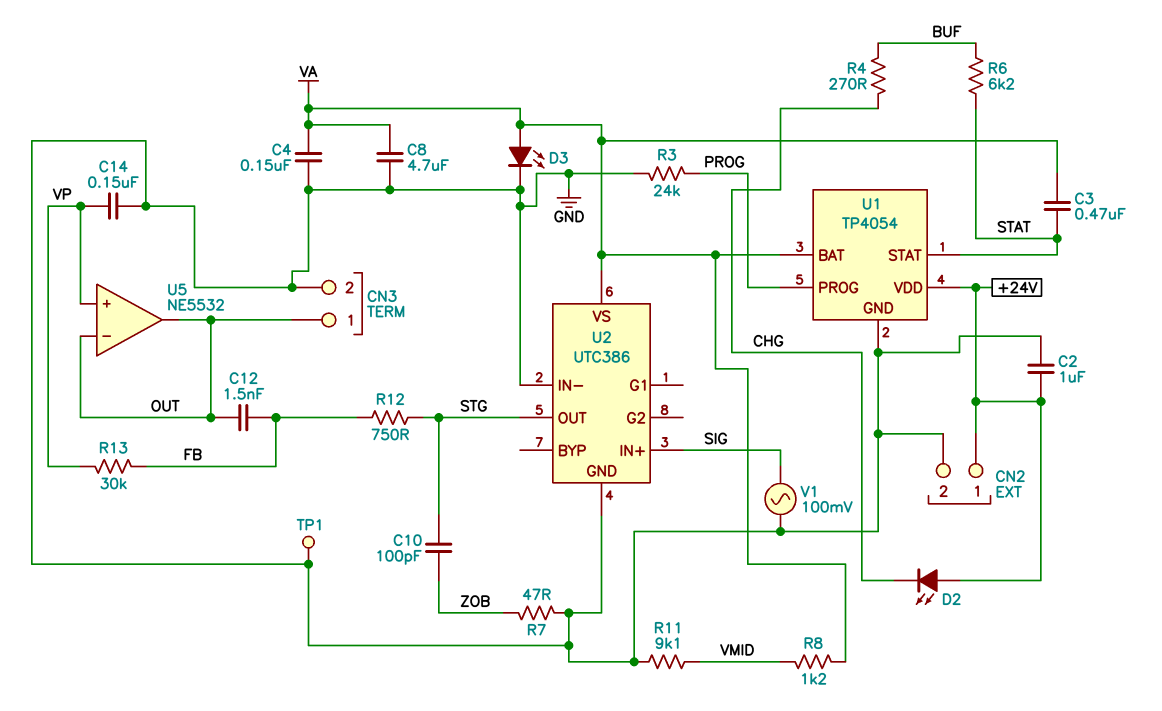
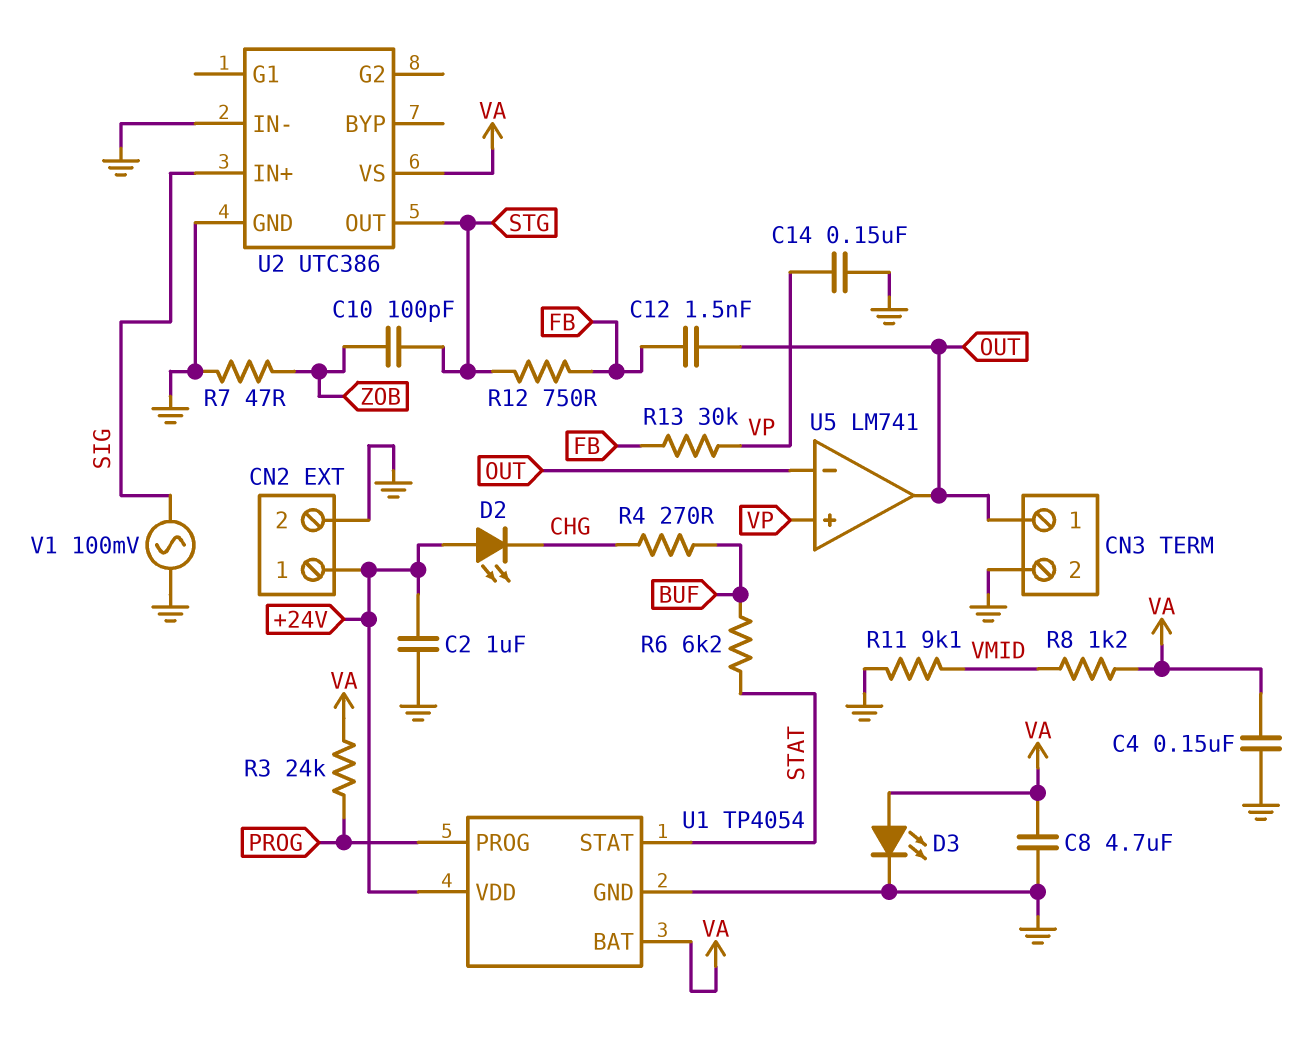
C3: 470nF (STAT, VA) -> none
R3: 24k (GND, PROG) -> 24k (PROG, VA)
TP1: test point (GND) -> none
U5: NE5532 -> LM741

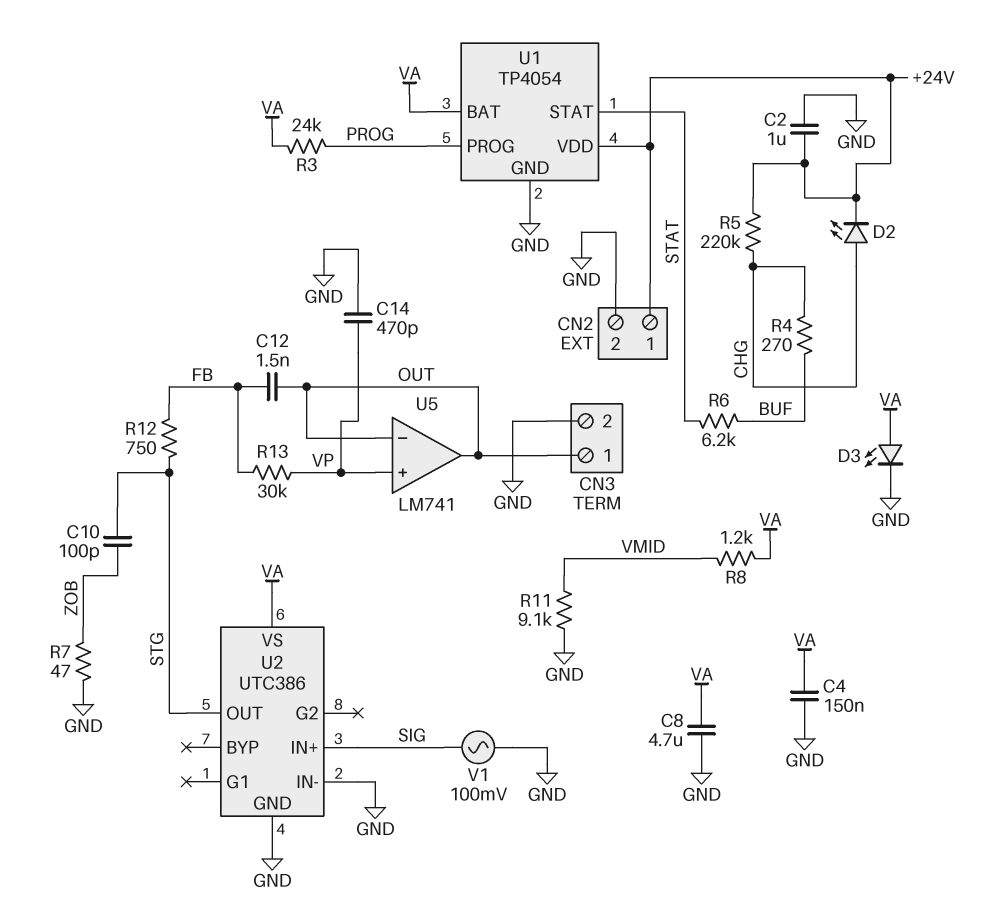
C14: 150nF (GND, VP) -> 470pF (GND, VP)
D2: LED (A +24V, K CHG) -> LED (A CHG, K +24V)
R5: none -> 220k (+24V, CHG)

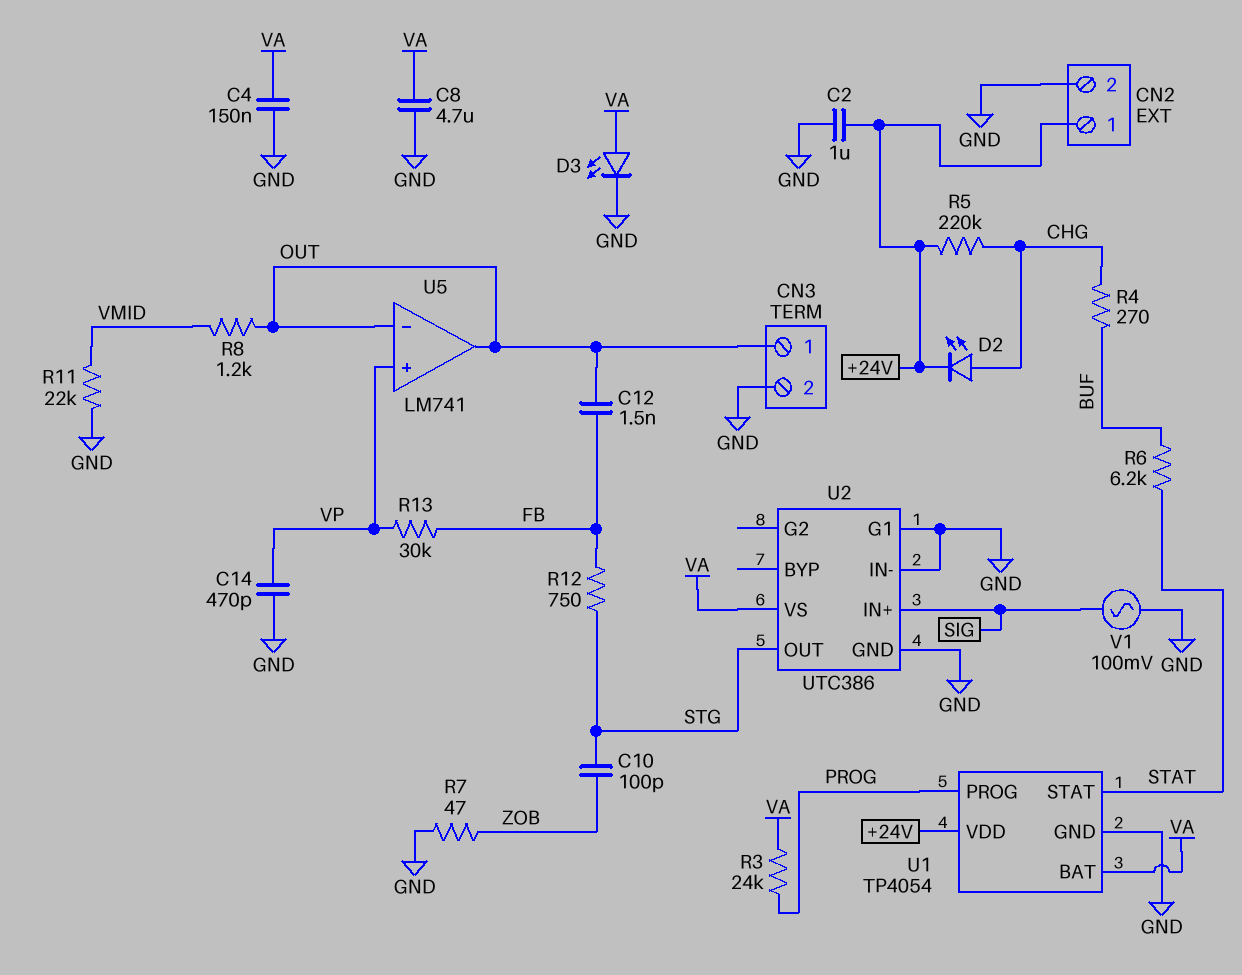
R8: 1.2k (VA, VMID) -> 1.2k (OUT, VMID)
R11: 9.1k (GND, VMID) -> 22k (GND, VMID)
U2 pin G1: none -> GND

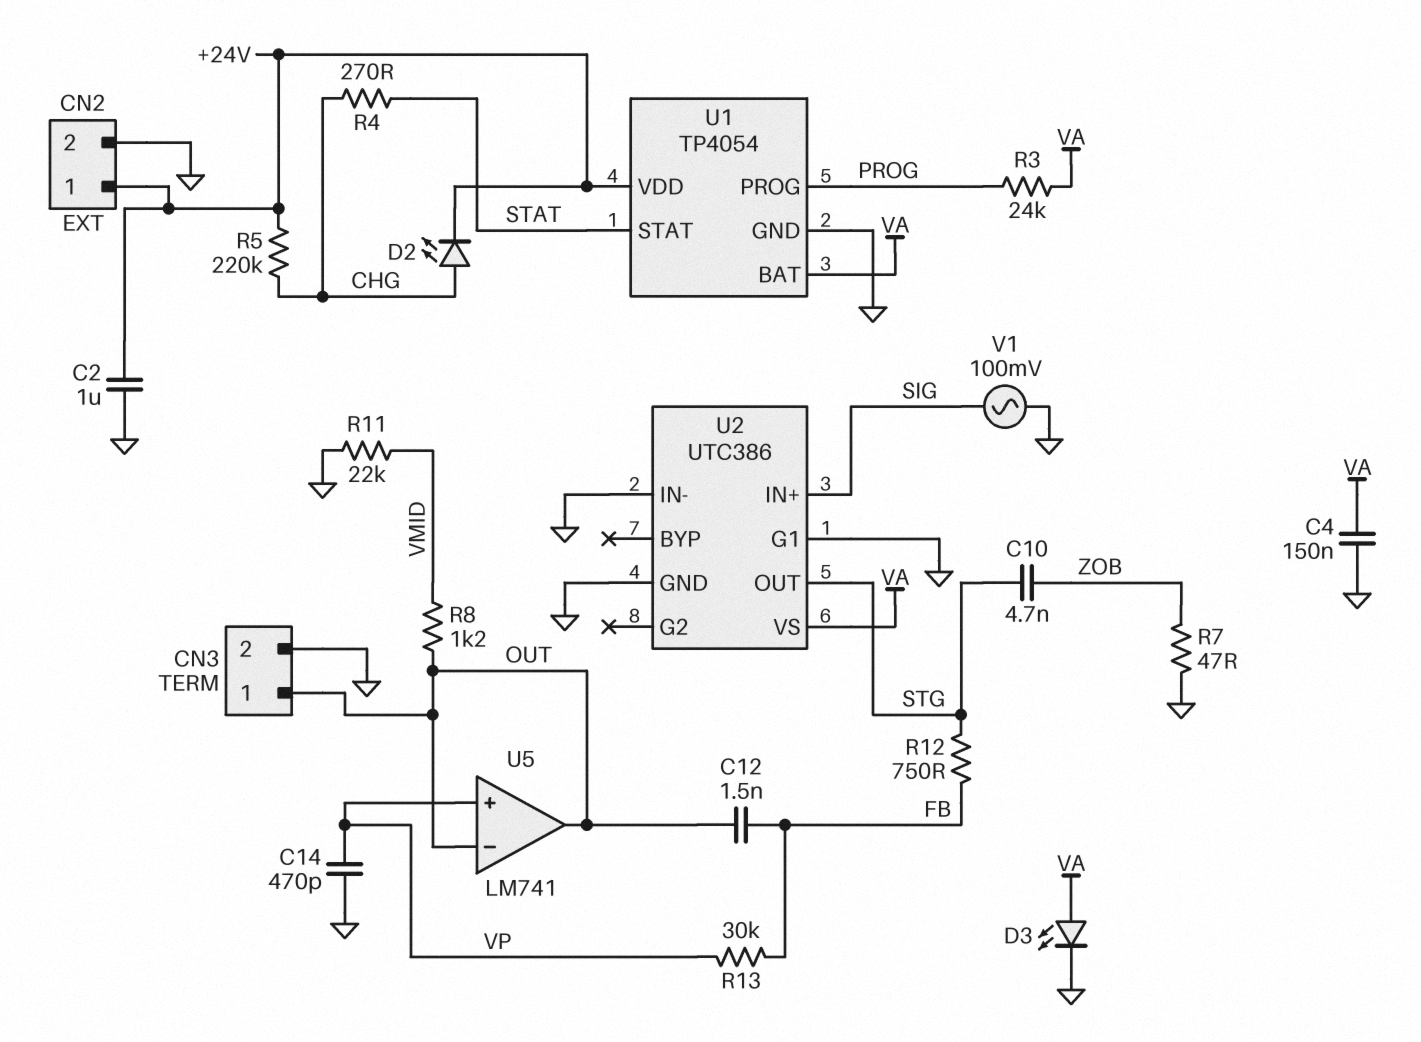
C8: 4.7uF (GND, VA) -> none
C10: 100pF (STG, ZOB) -> 4.7nF (STG, ZOB)
R4: 270 (BUF, CHG) -> 270 (CHG, STAT)
R6: 6.2k (BUF, STAT) -> none

